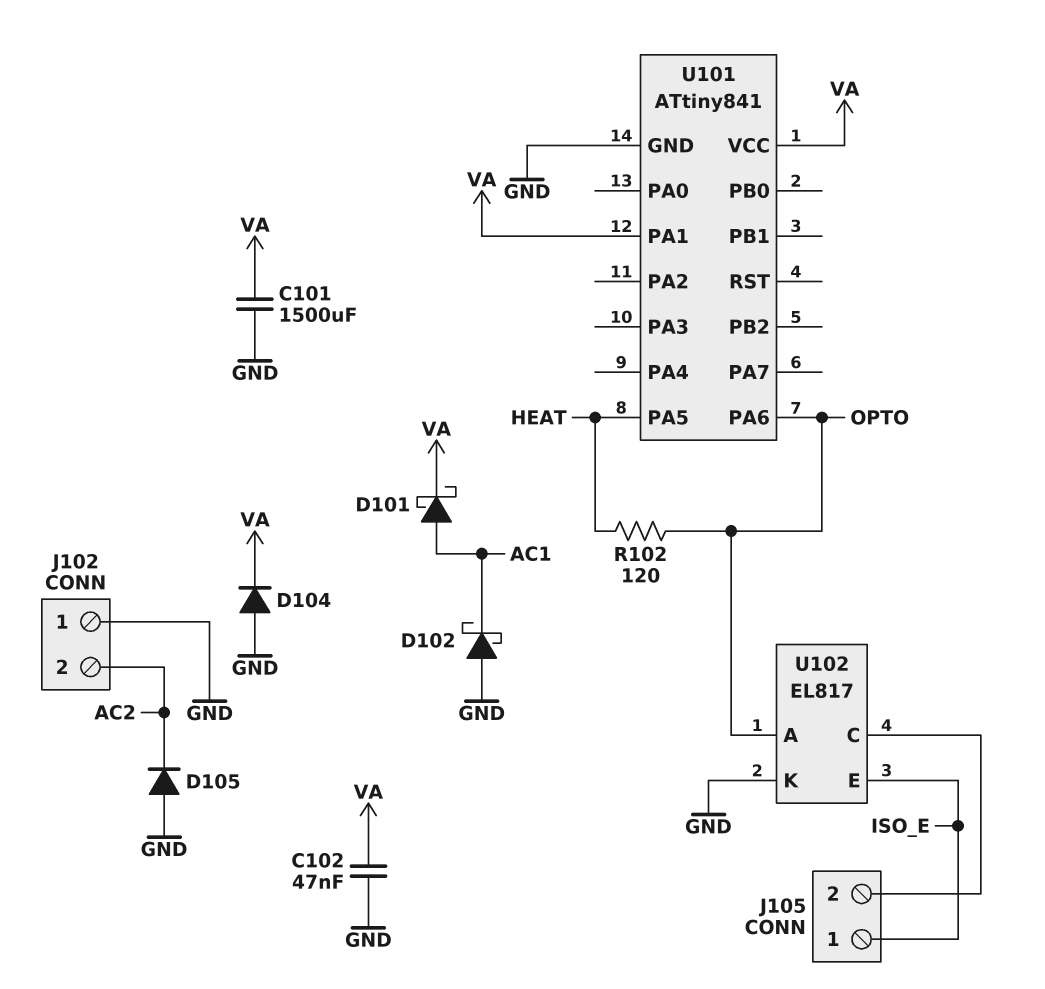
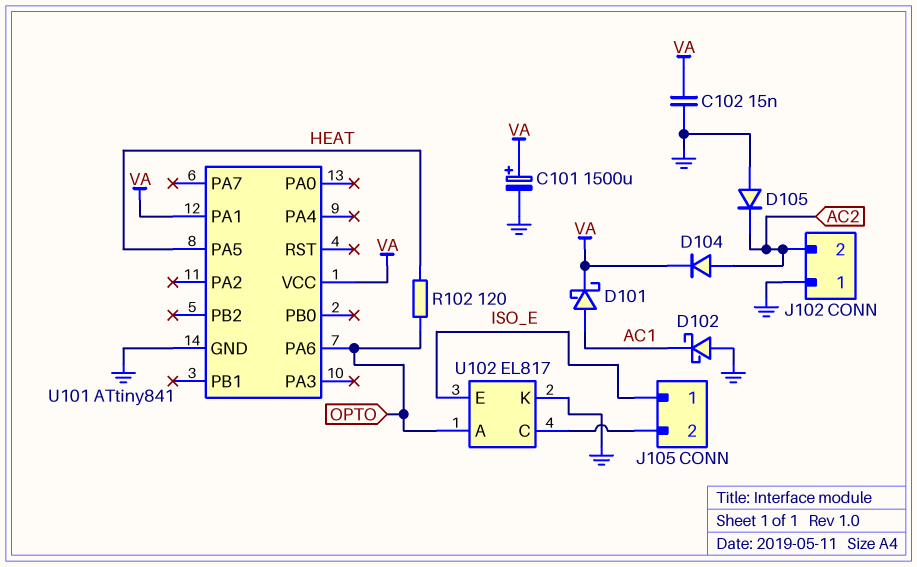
C101: 1500uF (GND, VA) -> 1500uF (plus VA, minus GND)
C102: 47nF (GND, VA) -> 15nF (GND, VA)
D104: diode (A GND, K VA) -> diode (A AC2, K VA)

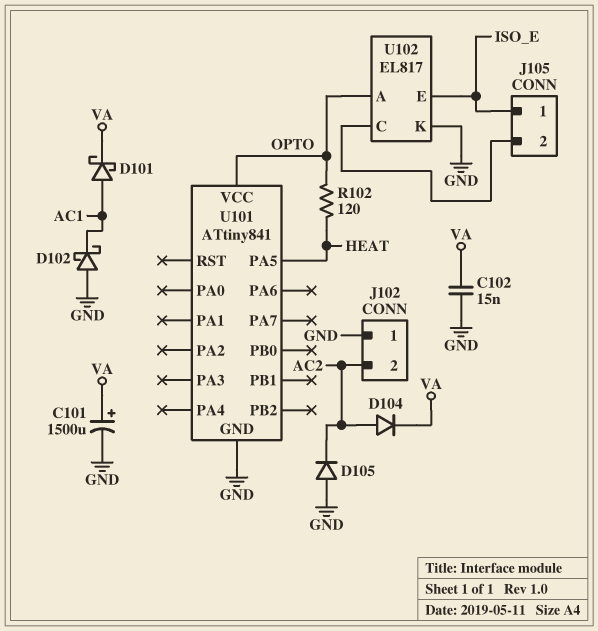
U101 pin PA1: VA -> none
U101 pin PA6: OPTO -> none
U101 pin VCC: VA -> OPTO

